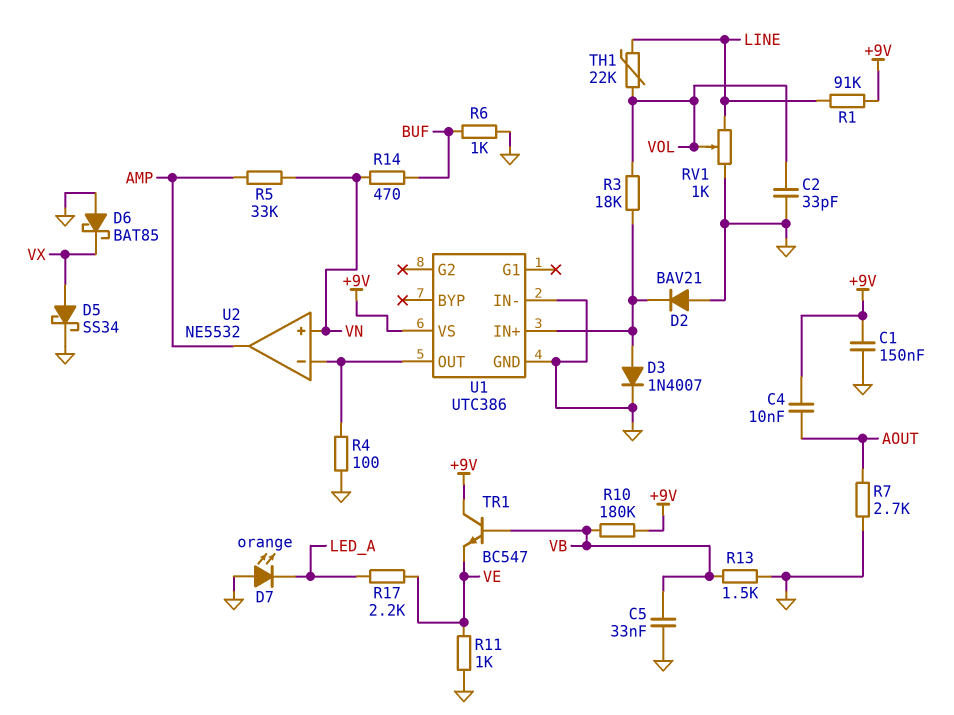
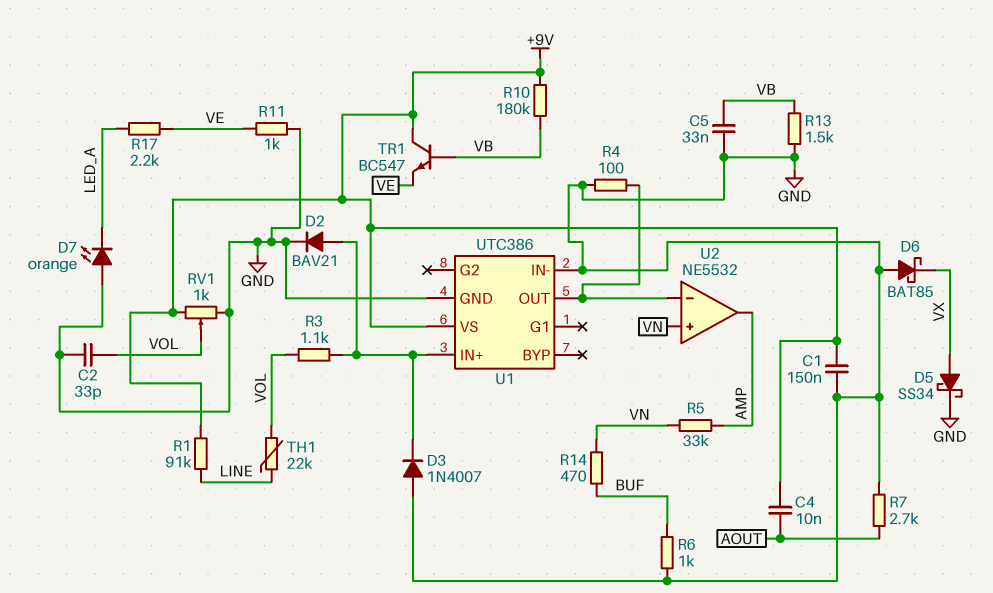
D2: diode BAV21 (A GND, K U1/IN+) -> diode BAV21 (A U1/IN+, K GND)
D3: diode 1N4007 (A U1/IN+, K GND) -> diode 1N4007 (A GND, K U1/IN+)
R3: 18k (U1/IN+, VOL) -> 1.1k (U1/IN+, VOL)
RV1: 1k (GND, LINE, wiper VOL) -> 1k (+9V, GND, wiper VOL)

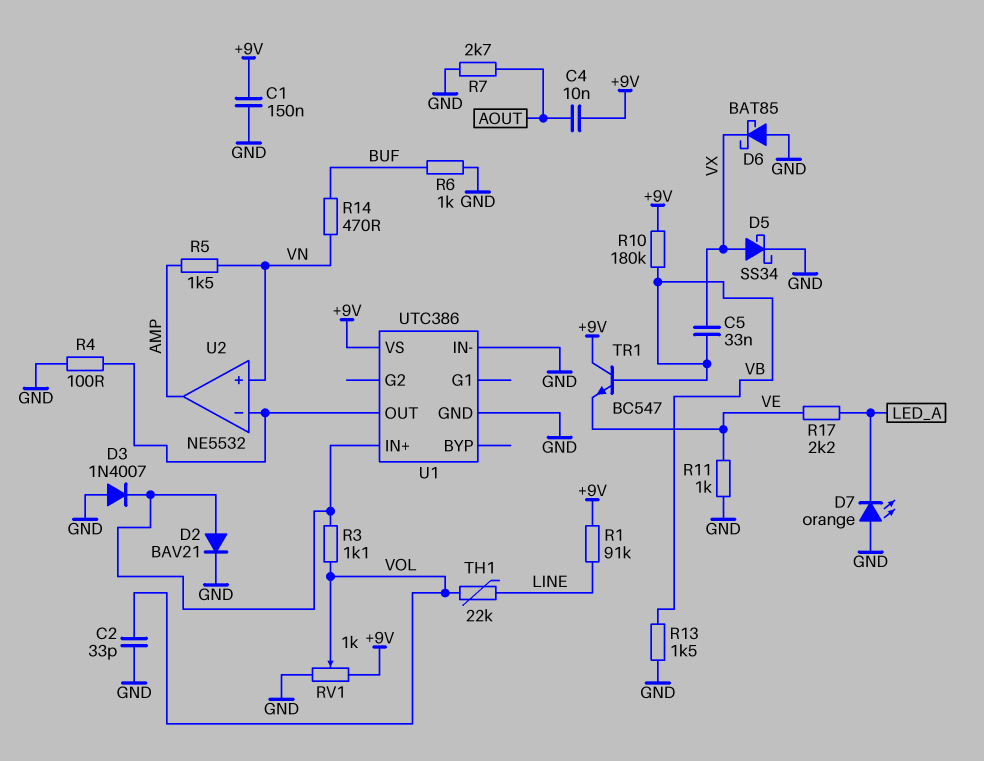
C5: 33nF (GND, VB) -> 33nF (VB, VX)
R5: 33k (AMP, VN) -> 1.5k (AMP, VN)

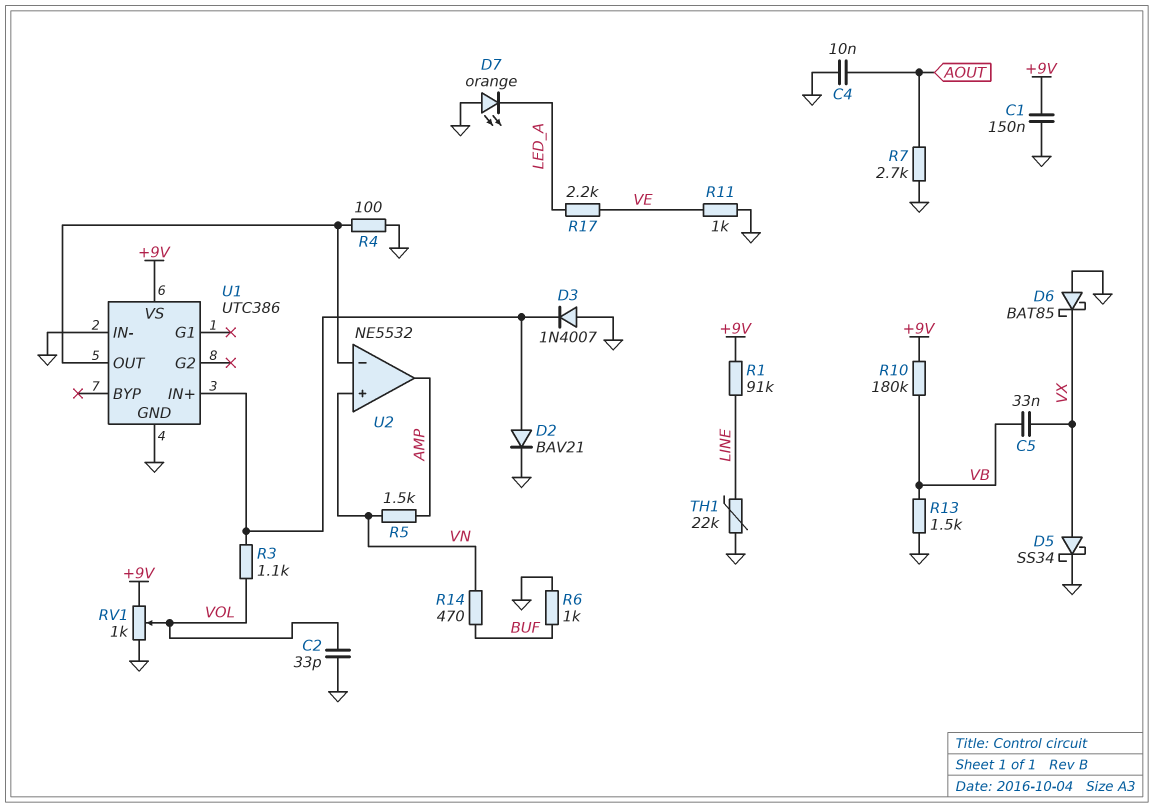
C4: 10nF (+9V, AOUT) -> 10nF (AOUT, GND)
TH1: 22k (LINE, VOL) -> 22k (GND, LINE)
TR1: NPN BC547 (B VB, C +9V, E VE) -> none

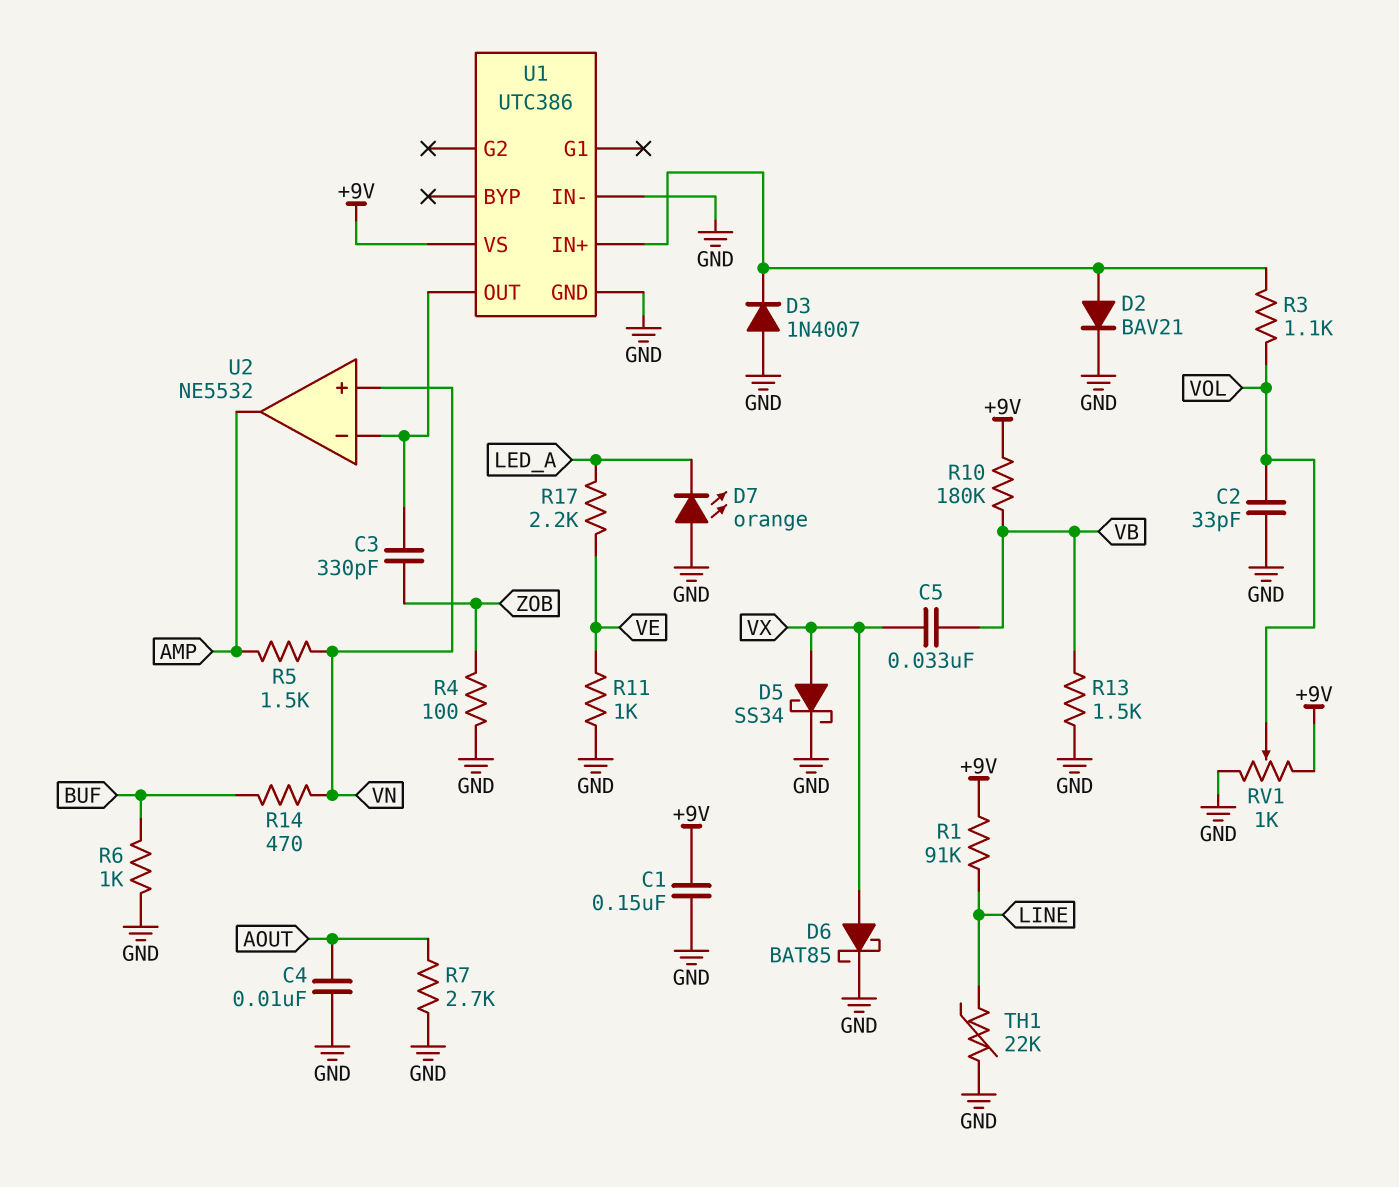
C3: none -> 330pF (U1/OUT, ZOB)
D6: schottky BAT85 (A GND, K VX) -> schottky BAT85 (A VX, K GND)
R4: 100 (GND, U1/OUT) -> 100 (GND, ZOB)

